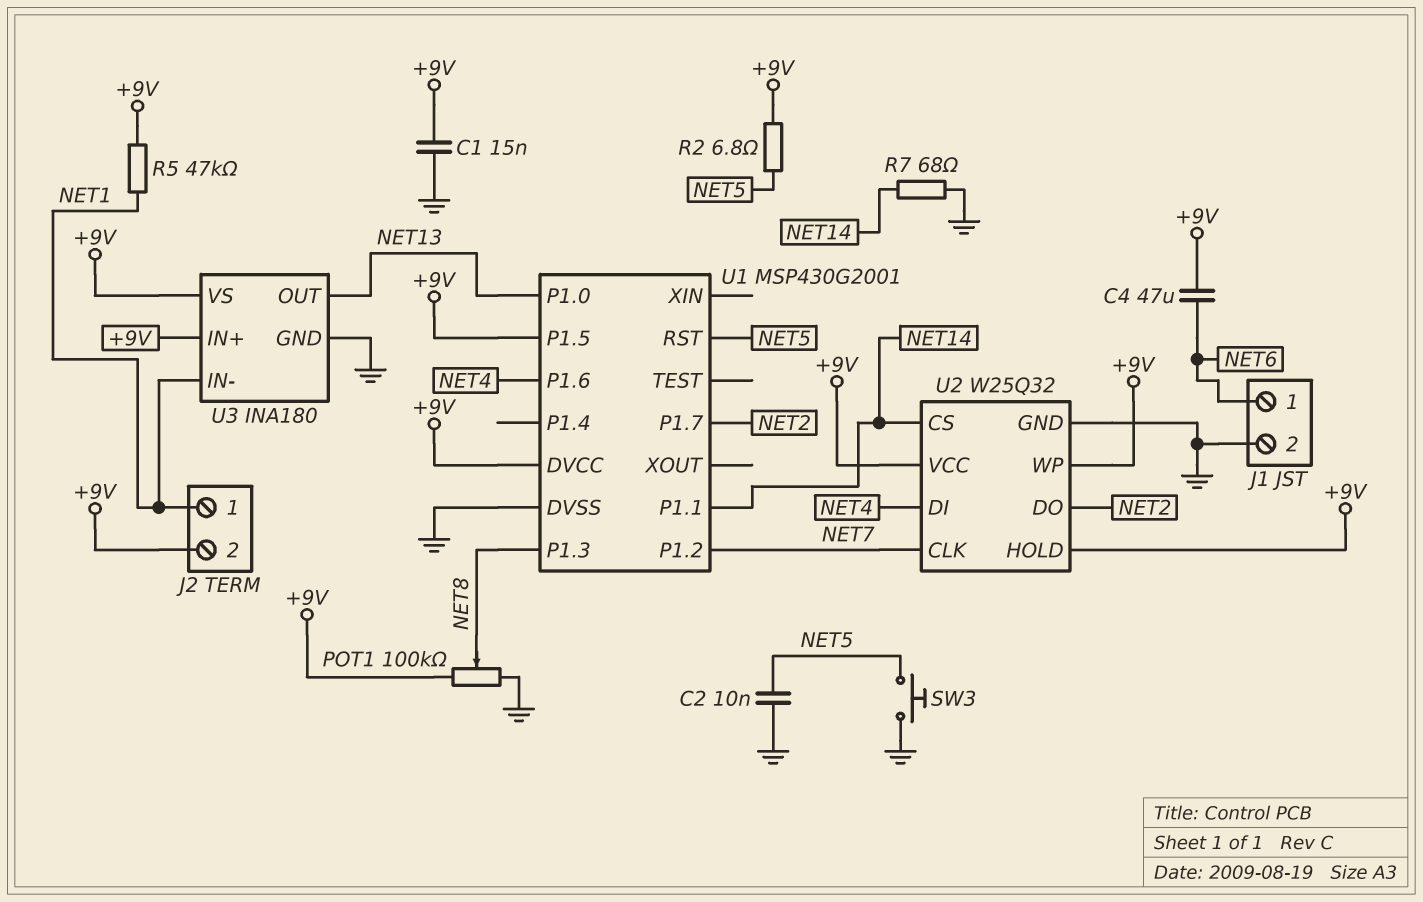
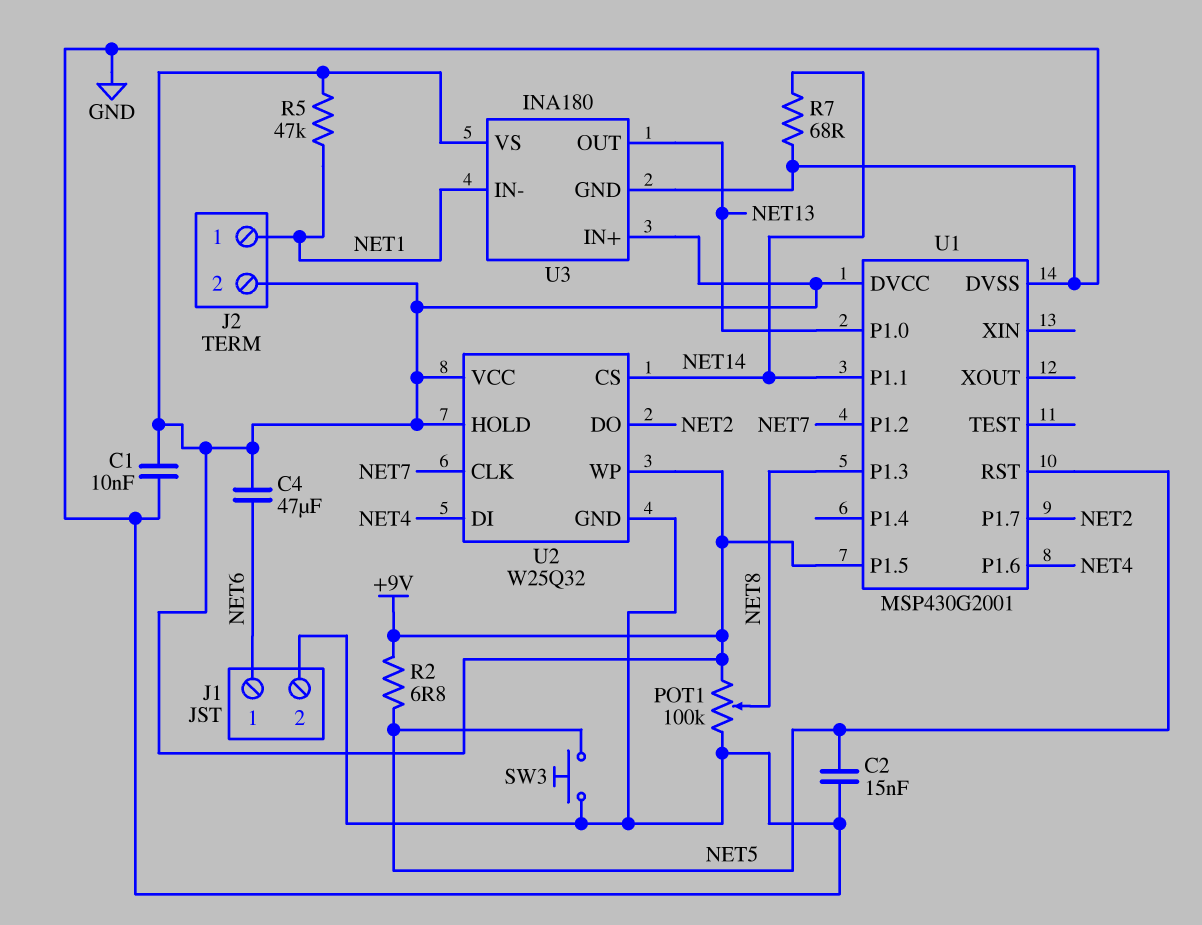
C1: 15nF (+9V, GND) -> 10nF (+9V, GND)
C2: 10nF (GND, NET5) -> 15nF (GND, NET5)

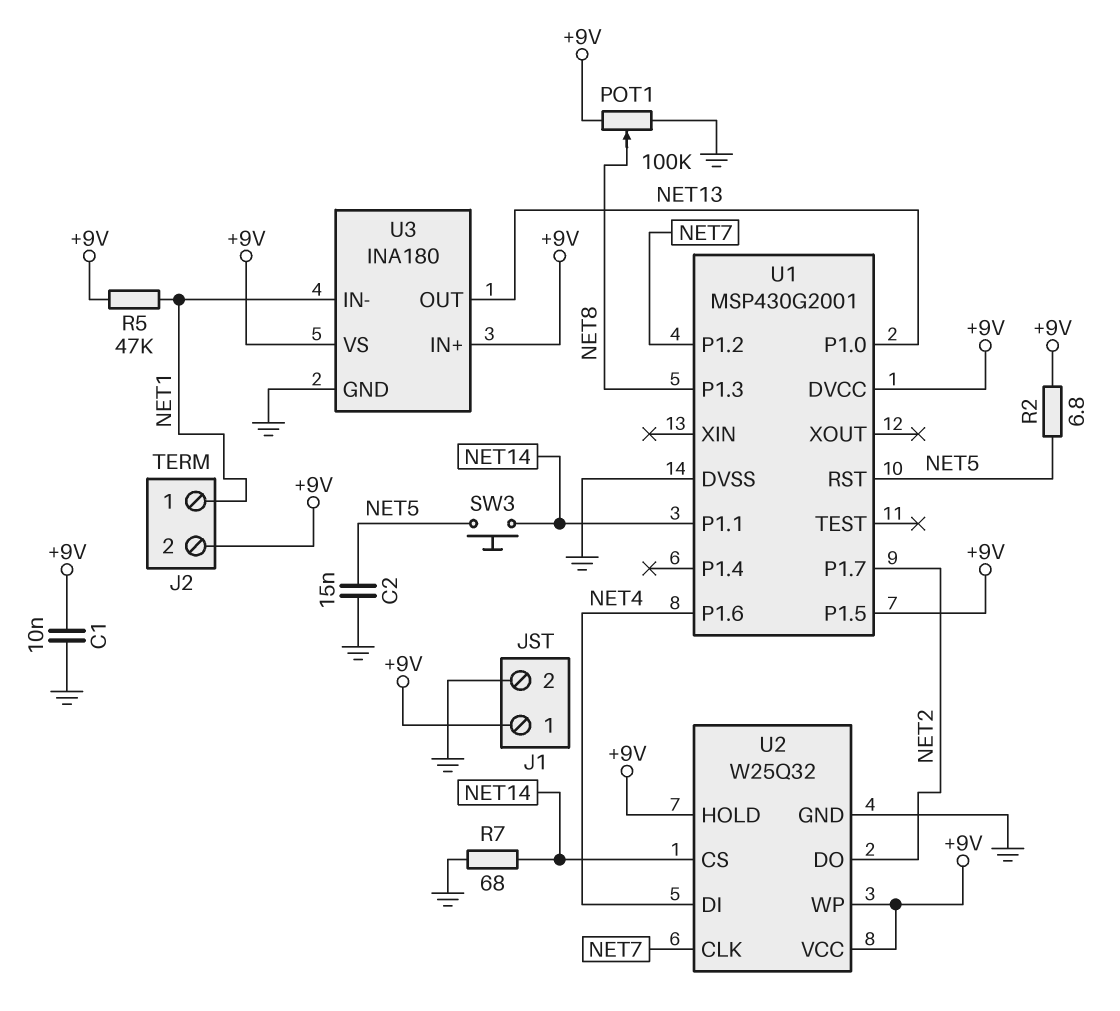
C4: 47uF (+9V, NET6) -> none
J1 pin 1: NET6 -> +9V
SW3: button (GND, NET5) -> button (NET5, NET14)

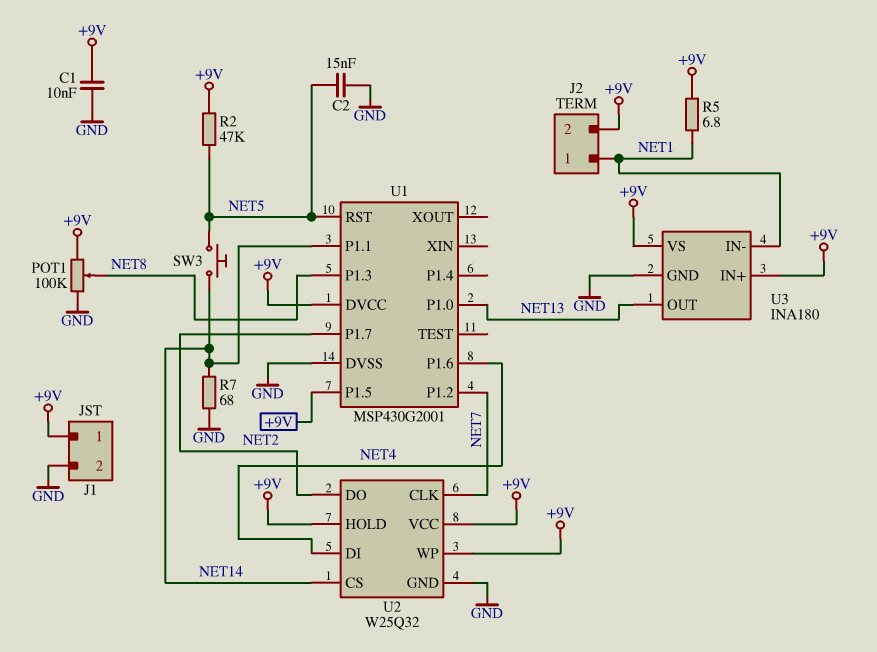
R2: 6.8 (+9V, NET5) -> 47k (+9V, NET5)
R5: 47k (+9V, NET1) -> 6.8 (+9V, NET1)

